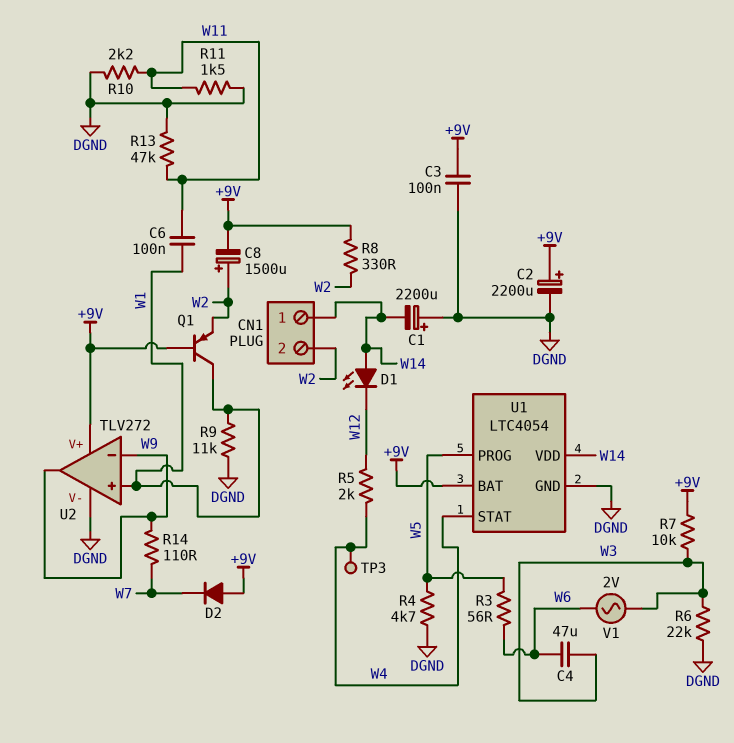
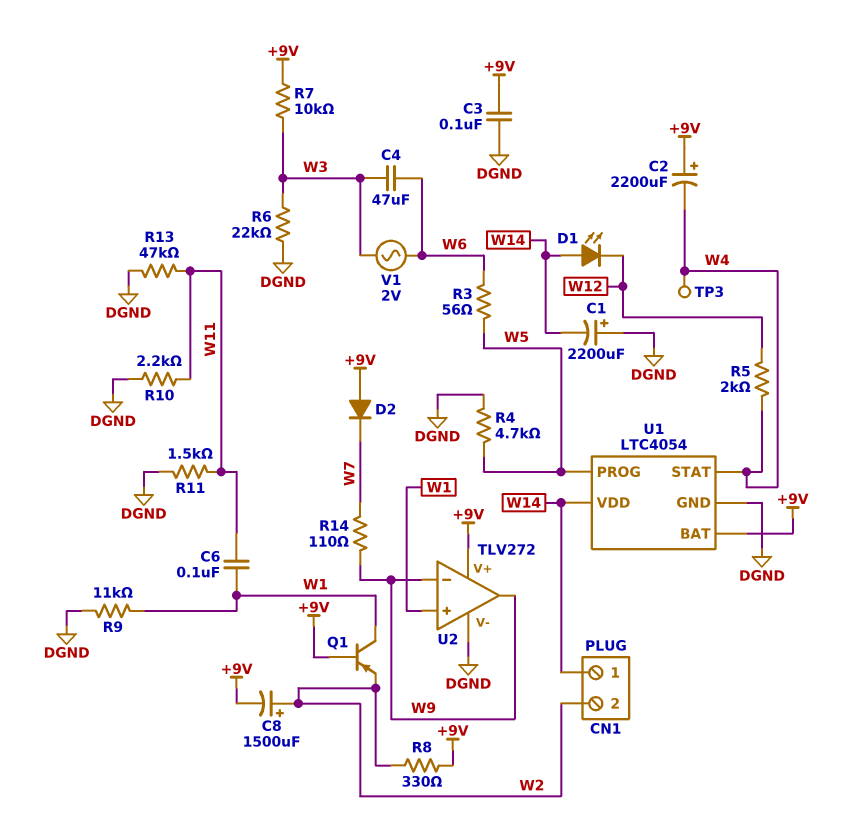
C2: 2200uF (plus +9V, minus DGND) -> 2200uF (plus +9V, minus W4)

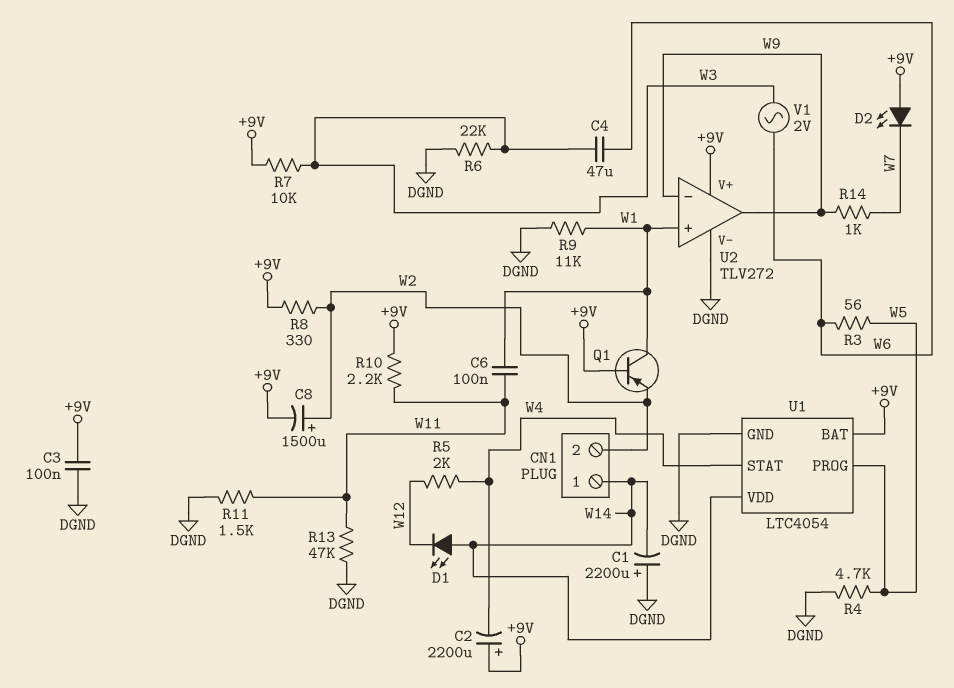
D2: diode (A +9V, K W7) -> LED (A +9V, K W7)
R10: 2.2k (DGND, W11) -> 2.2k (+9V, W11)
R14: 110 (W7, W9) -> 1k (W7, W9)
TP3: test point (W4) -> none

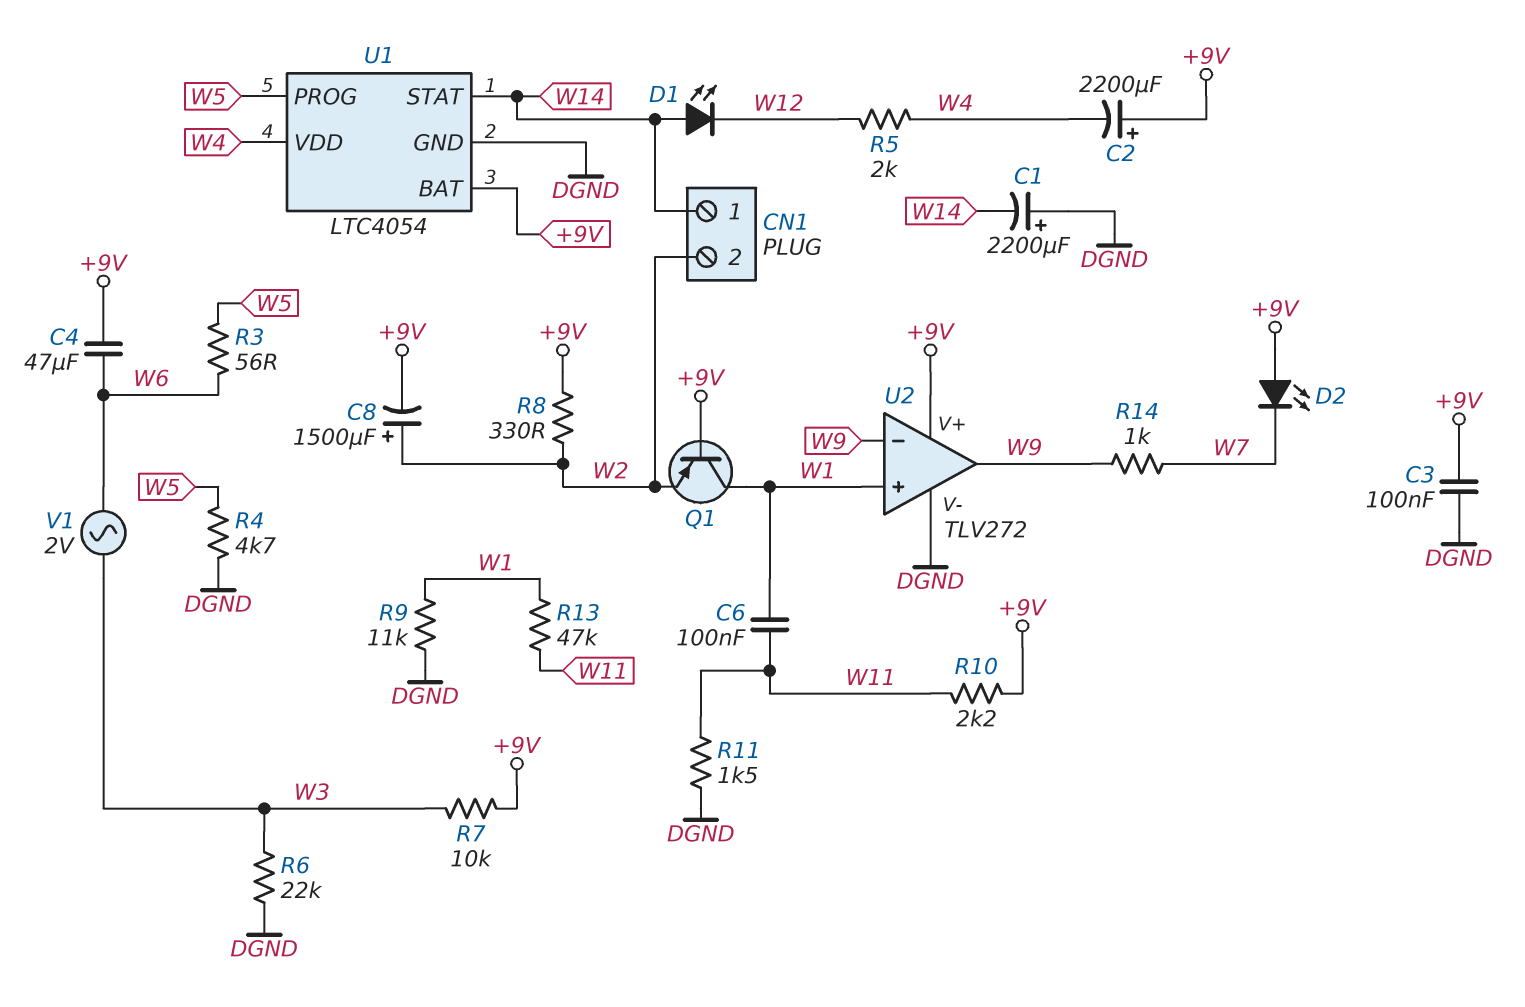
C4: 47uF (W3, W6) -> 47uF (+9V, W6)
R13: 47k (DGND, W11) -> 47k (W1, W11)
U1 pin STAT: W4 -> W14
U1 pin VDD: W14 -> W4

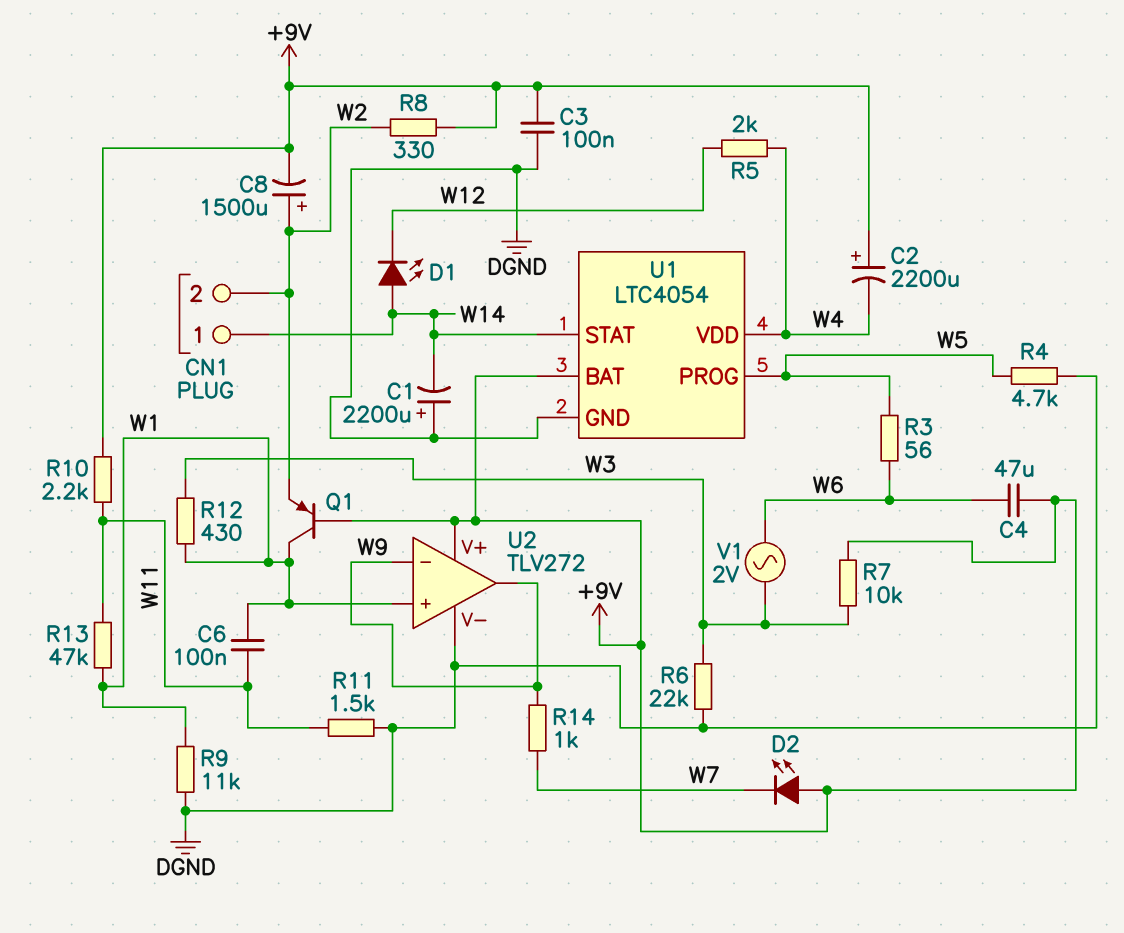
R12: none -> 430 (W1, W3)

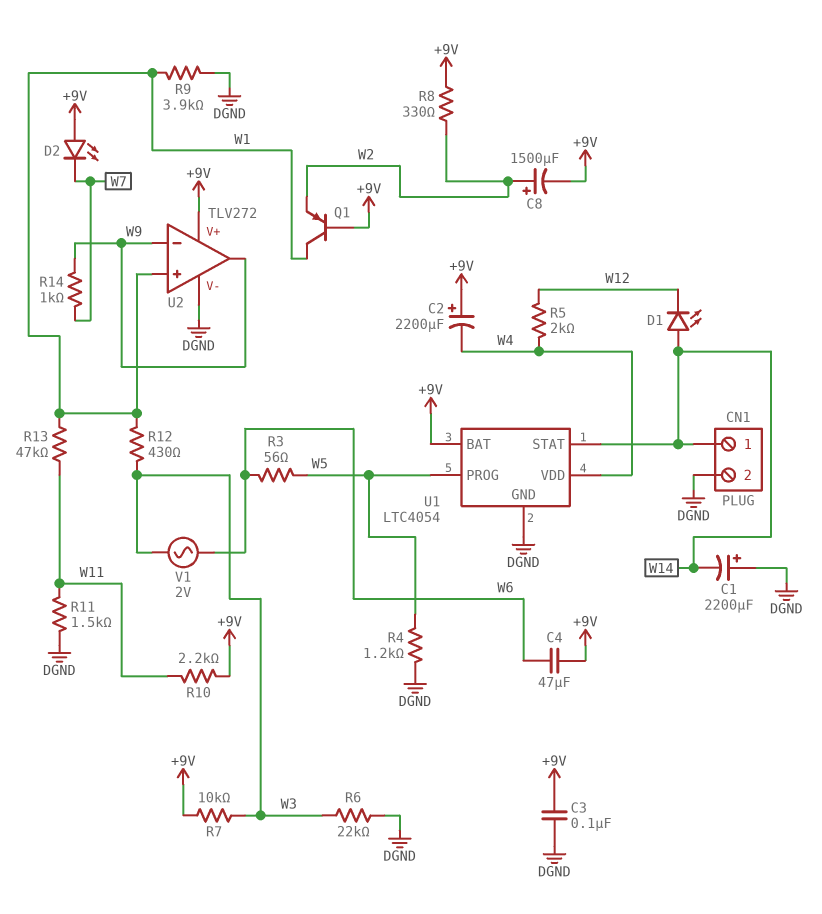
C6: 100nF (W1, W11) -> none
CN1 pin 2: W2 -> DGND
R4: 4.7k (DGND, W5) -> 1.2k (DGND, W5)
R9: 11k (DGND, W1) -> 3.9k (DGND, W1)

